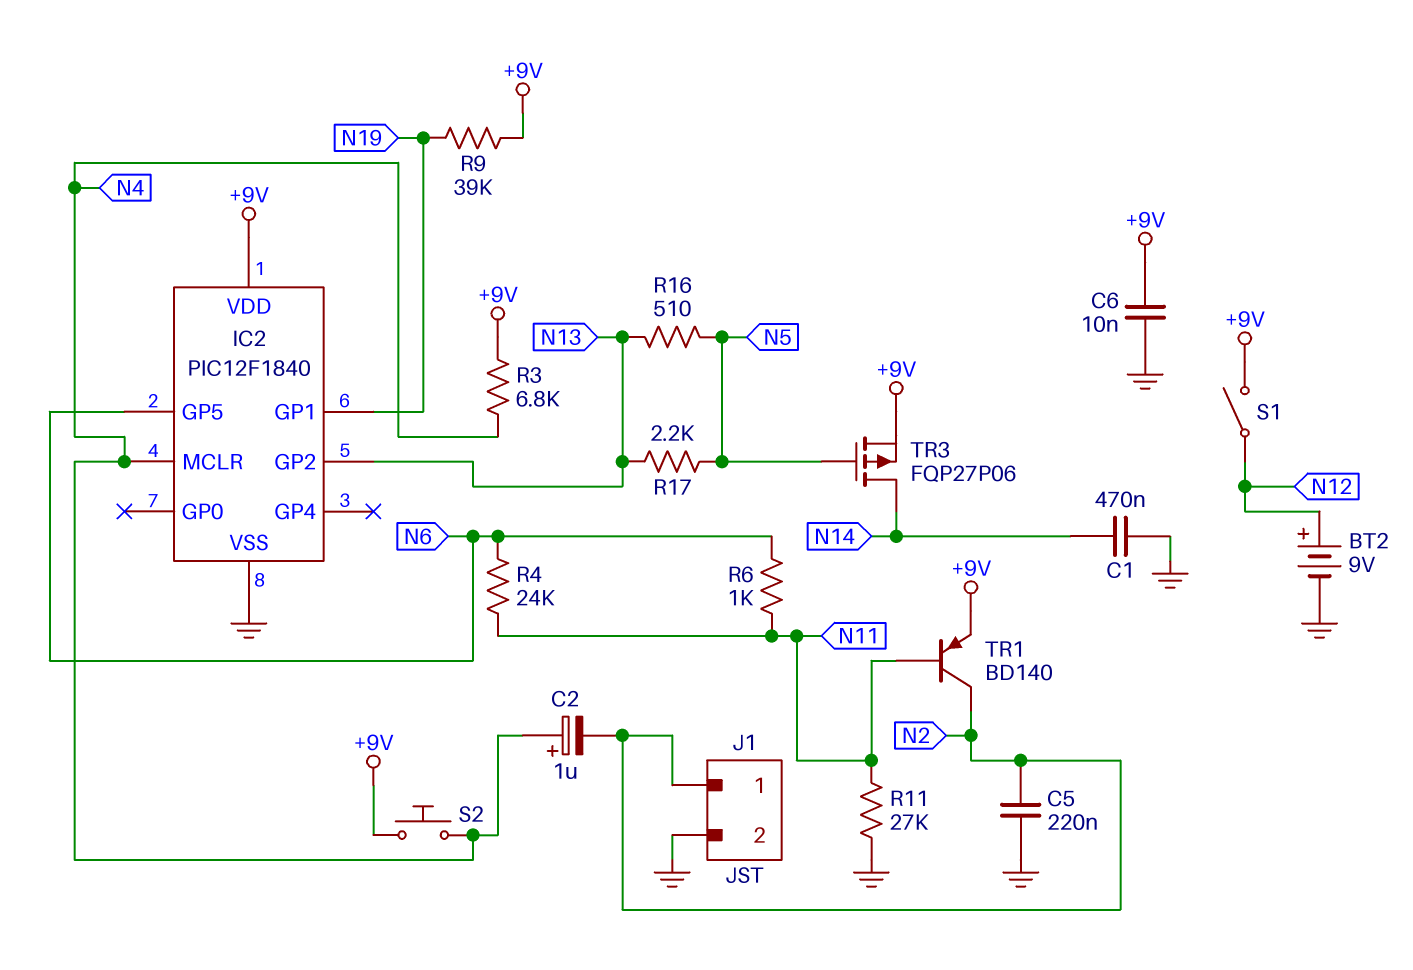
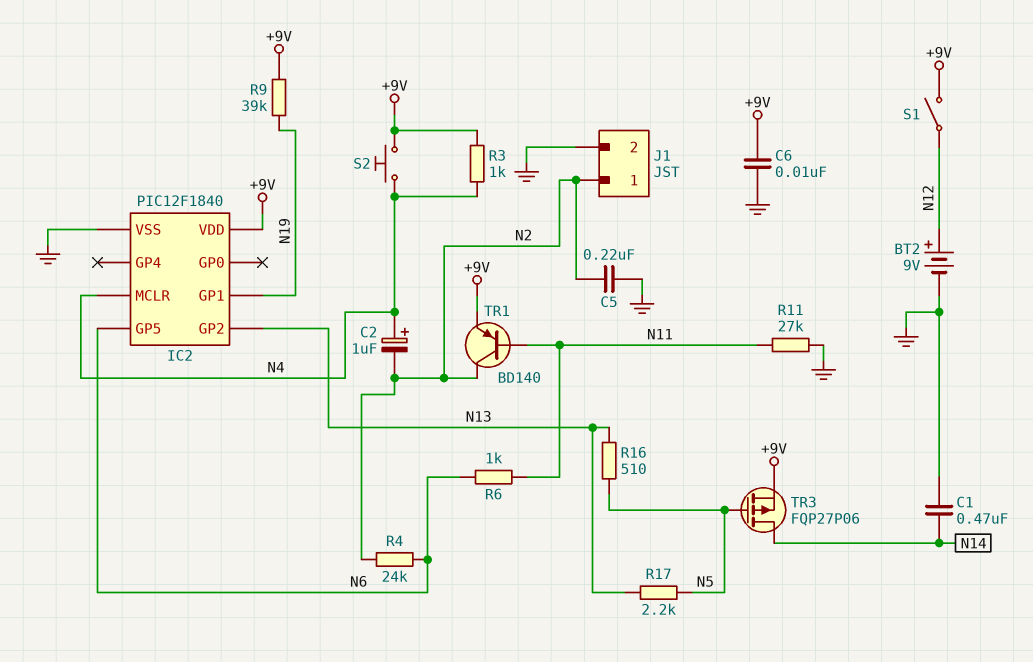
R3: 6.8k (+9V, N4) -> 1k (+9V, N4)
R4: 24k (N6, N11) -> 24k (N2, N6)

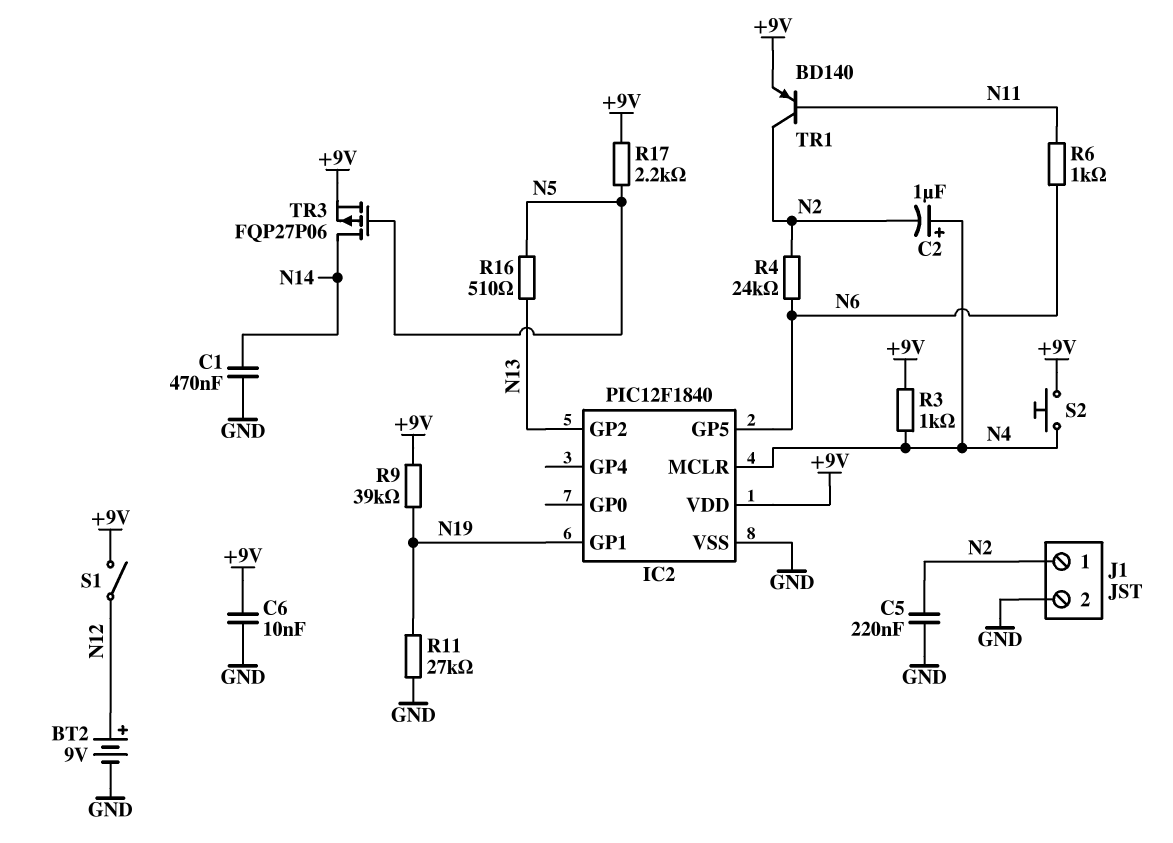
R11: 27k (GND, N11) -> 27k (GND, N19)
R17: 2.2k (N5, N13) -> 2.2k (+9V, N5)

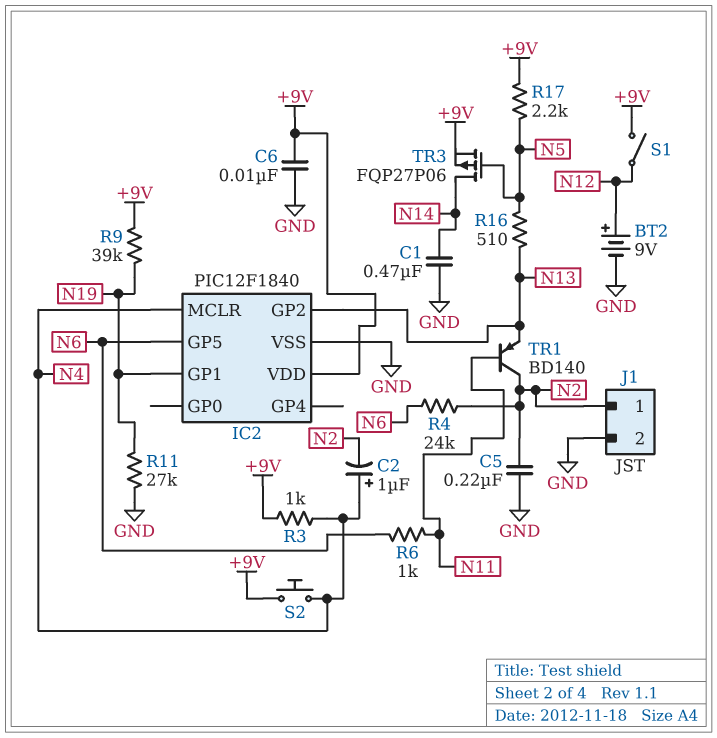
TR1: PNP BD140 (B N11, C N2, E +9V) -> PNP BD140 (B N11, C N2, E N13)

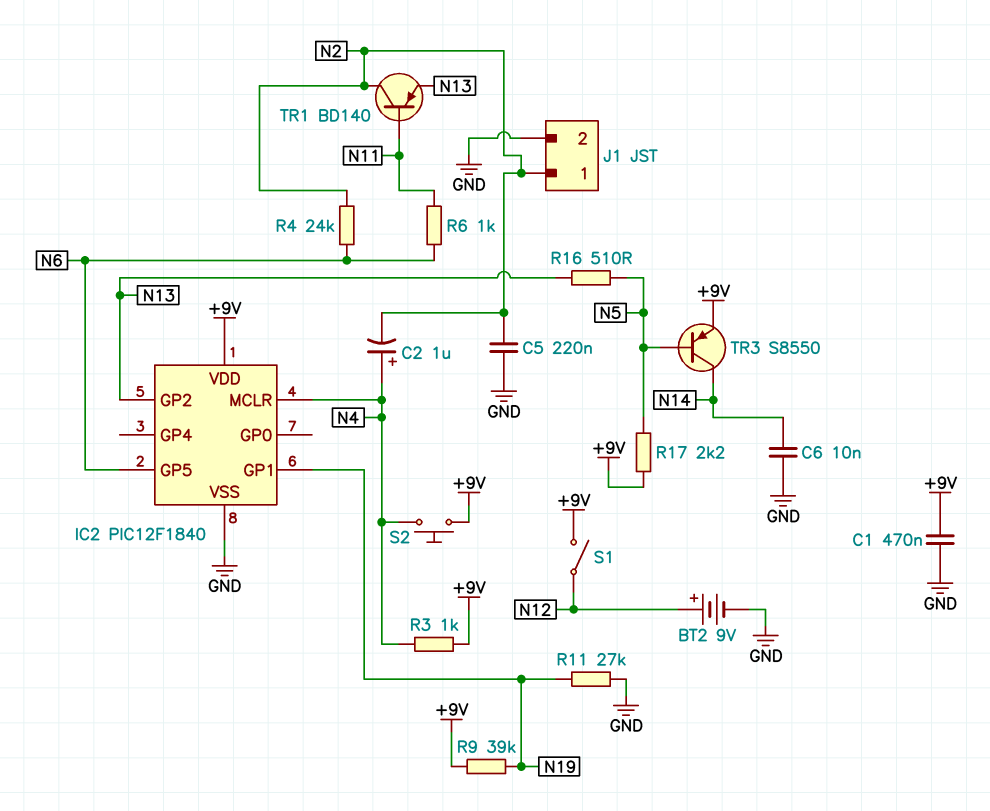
C1: 470nF (GND, N14) -> 470nF (+9V, GND)
C6: 10nF (+9V, GND) -> 10nF (GND, N14)
TR3: PMOS FQP27P06 (G N5, D N14, S +9V) -> PNP S8550 (B N5, C N14, E +9V)

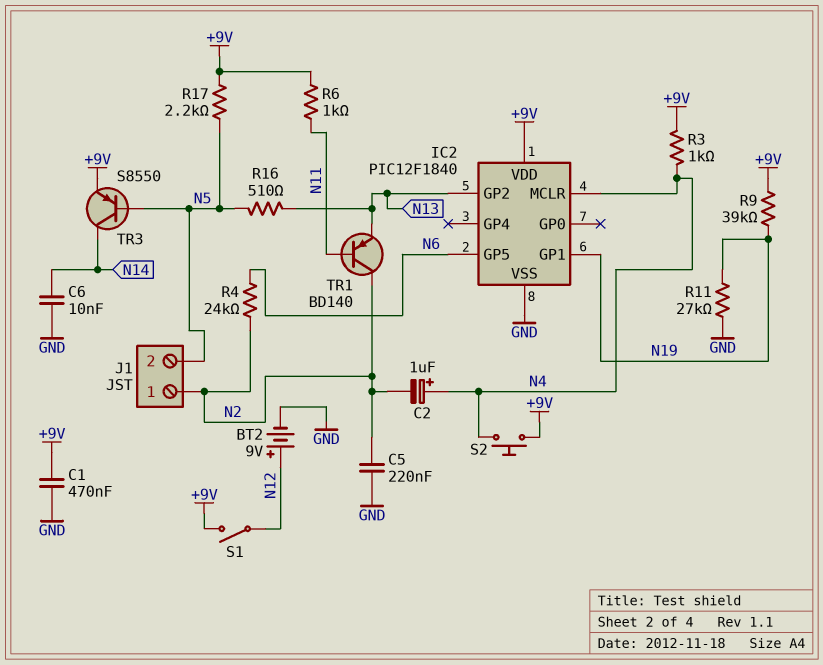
J1 pin 2: GND -> N5
R6: 1k (N6, N11) -> 1k (+9V, N11)

